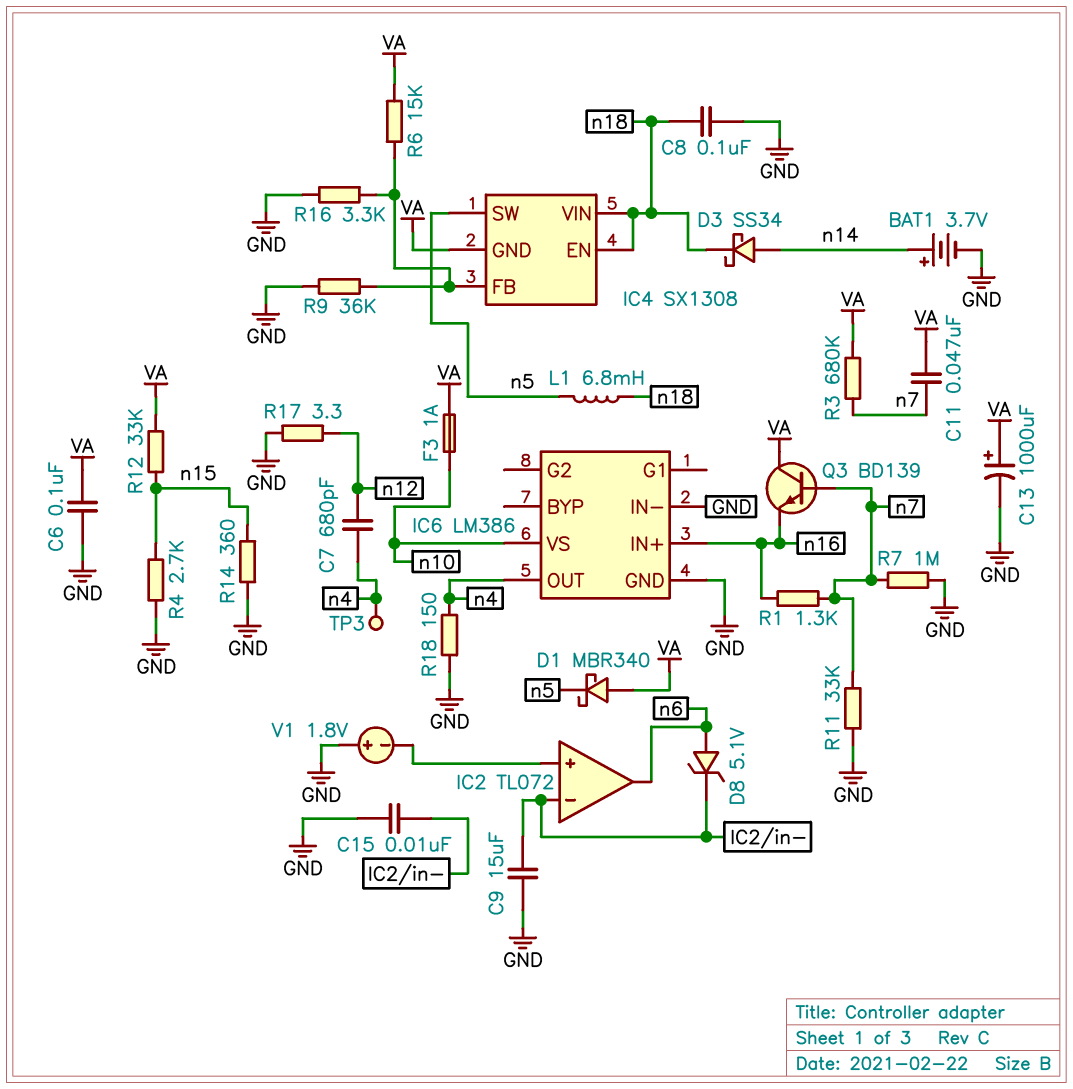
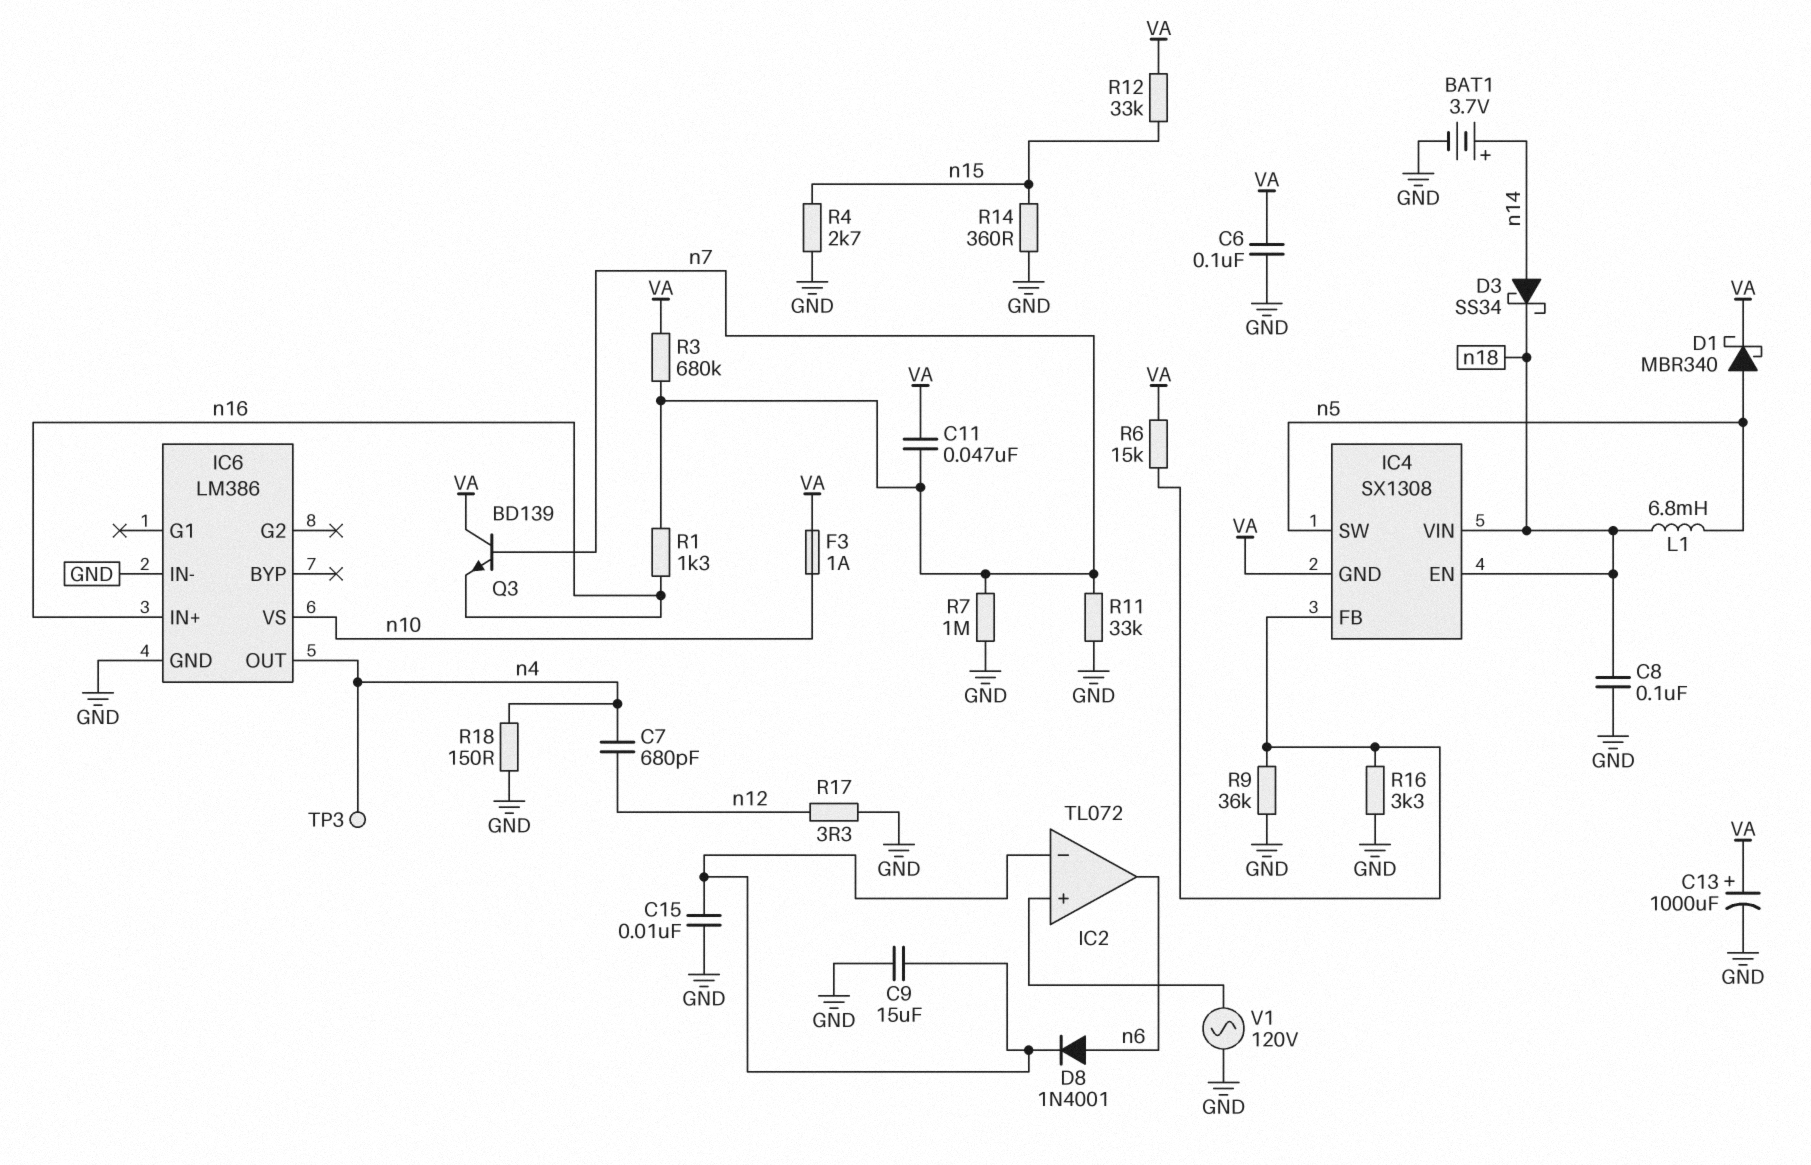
D1: schottky MBR340 (A VA, K n5) -> schottky MBR340 (A n5, K VA)
D8: zener 5.1V (A n6, K IC2/in-) -> diode 1N4001 (A n6, K IC2/in-)
V1: 1.8V (plus GND, minus IC2/in+) -> AC 120V (GND, IC2/in+)

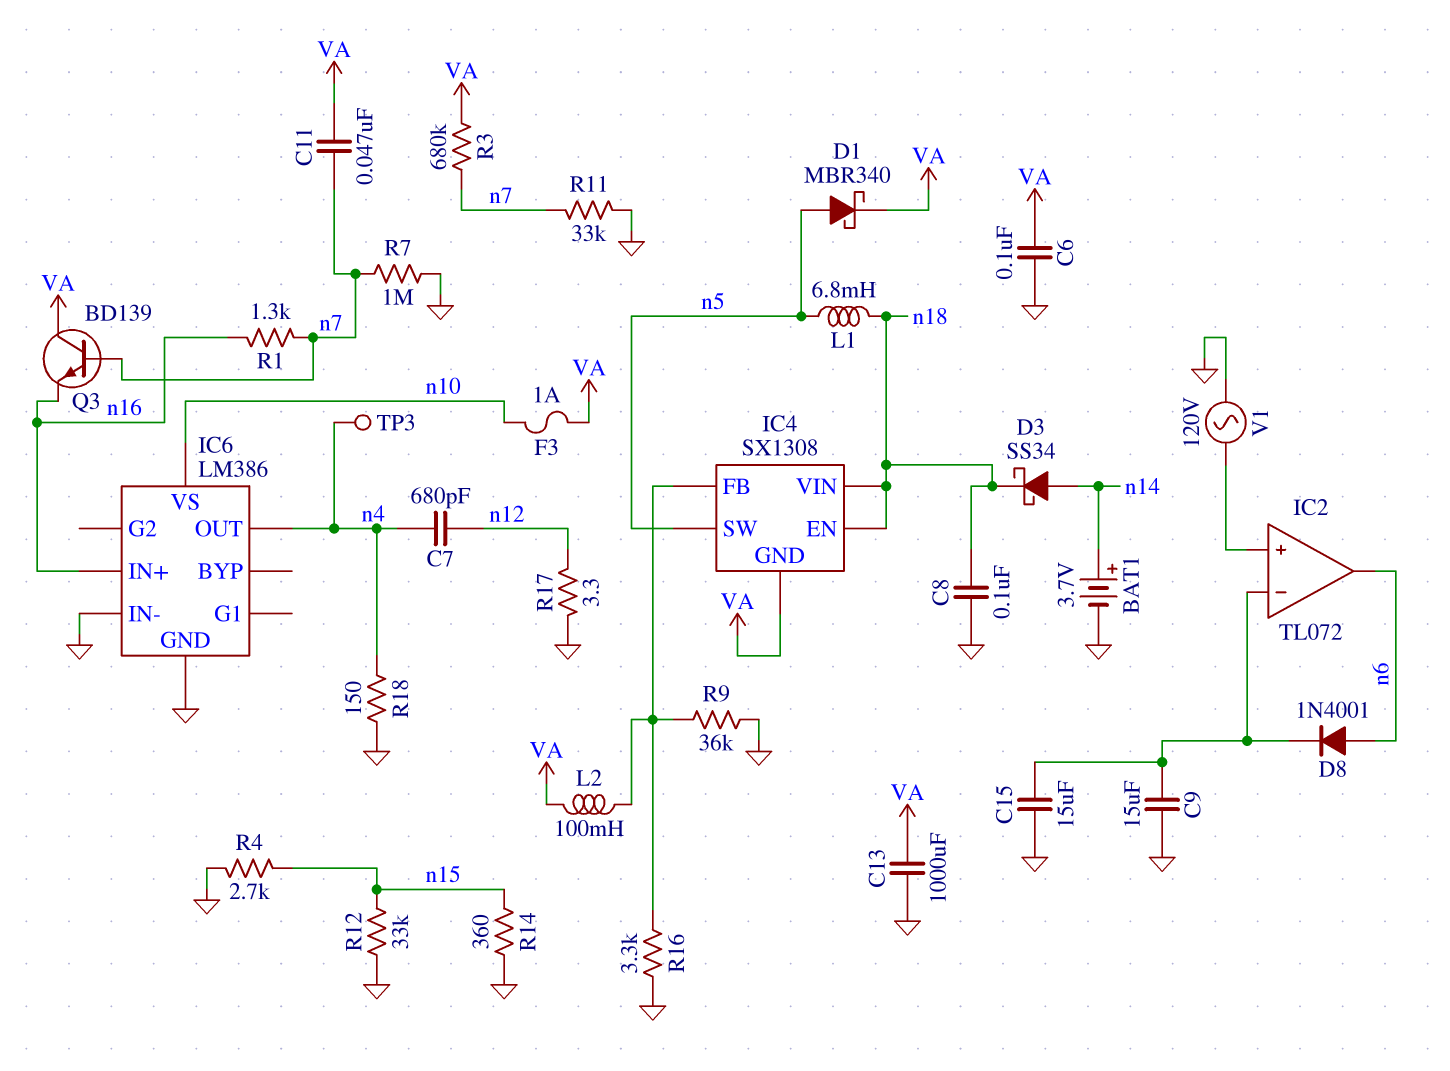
C13: 1000uF (plus VA, minus GND) -> 1000uF (GND, VA)
C15: 10nF (GND, IC2/in-) -> 15uF (GND, IC2/in-)
L2: none -> 100mH (IC4/FB, VA)
R6: 15k (IC4/FB, VA) -> none
R12: 33k (VA, n15) -> 33k (GND, n15)

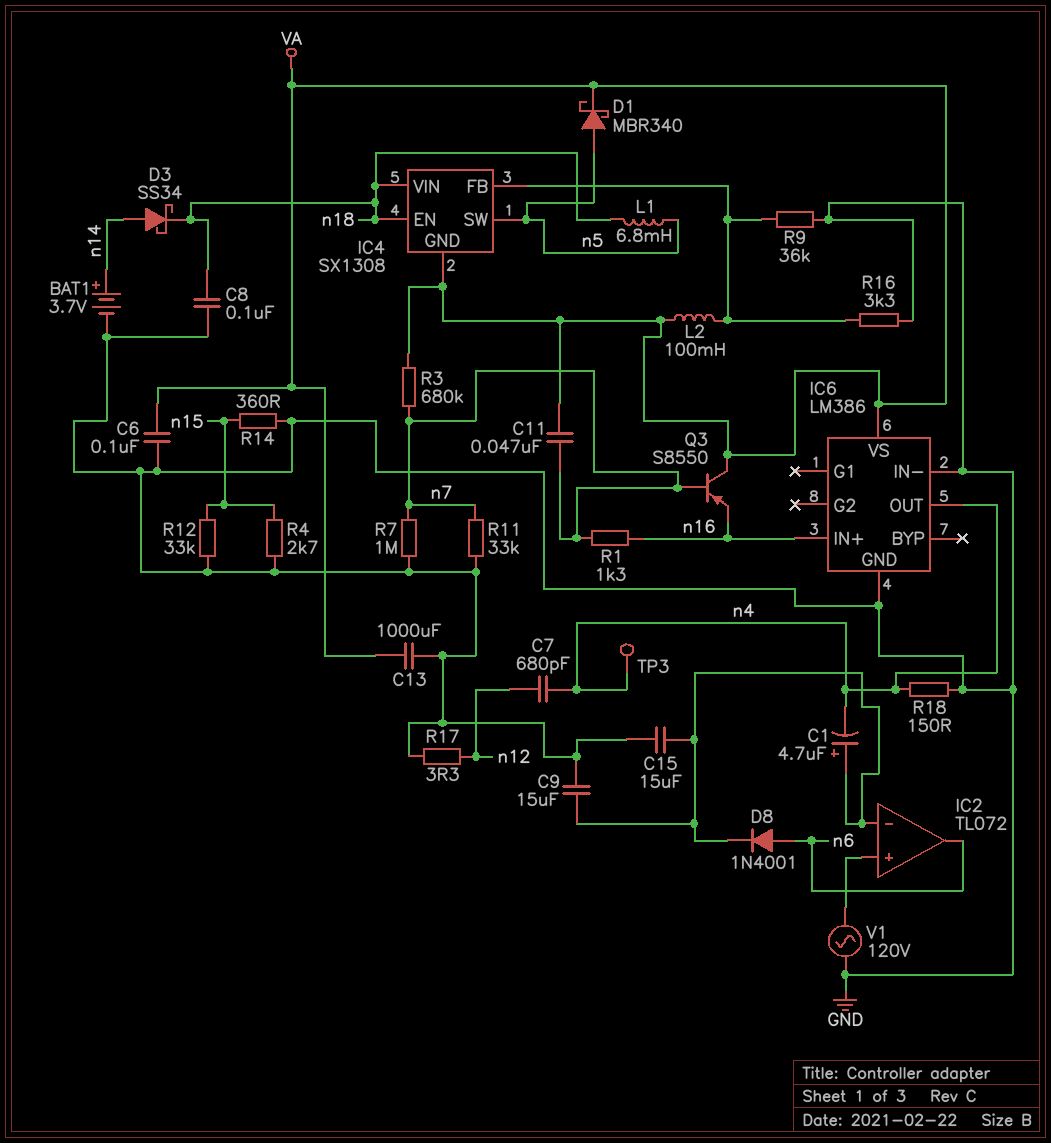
C1: none -> 4.7uF (plus IC2/in-, minus n4)
F3: 1A (VA, n10) -> none
IC6 pin VS: n10 -> VA
Q3: NPN BD139 (B n7, C VA, E n16) -> PNP S8550 (B n7, C VA, E n16)

